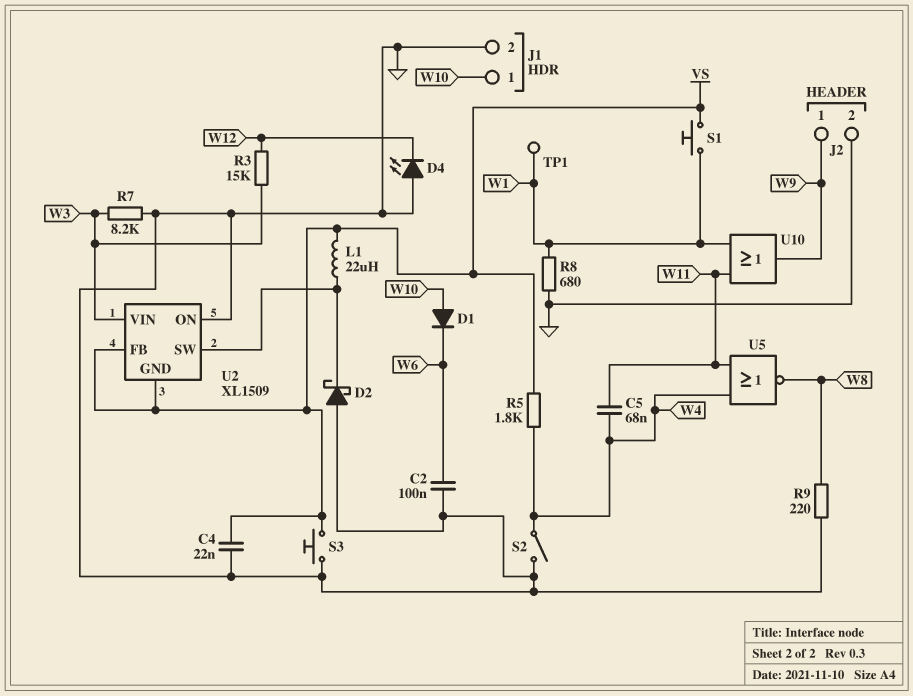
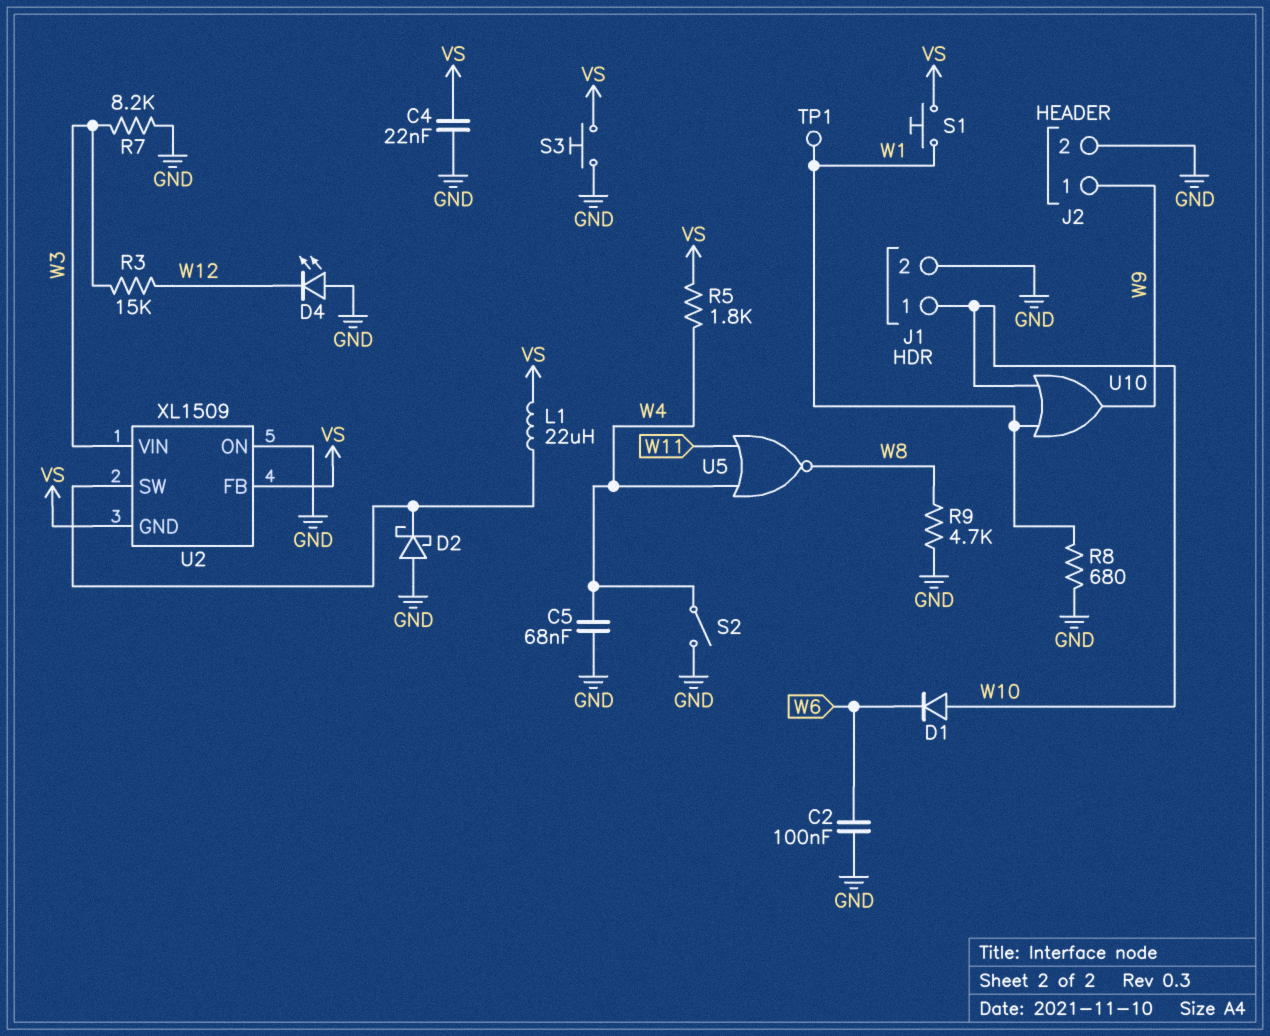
C5: 68nF (W4, W11) -> 68nF (GND, W4)
R9: 220 (GND, W8) -> 4.7k (GND, W8)
U10: OR (in W1, in W11, out W9) -> OR (in W1, in W10, out W9)

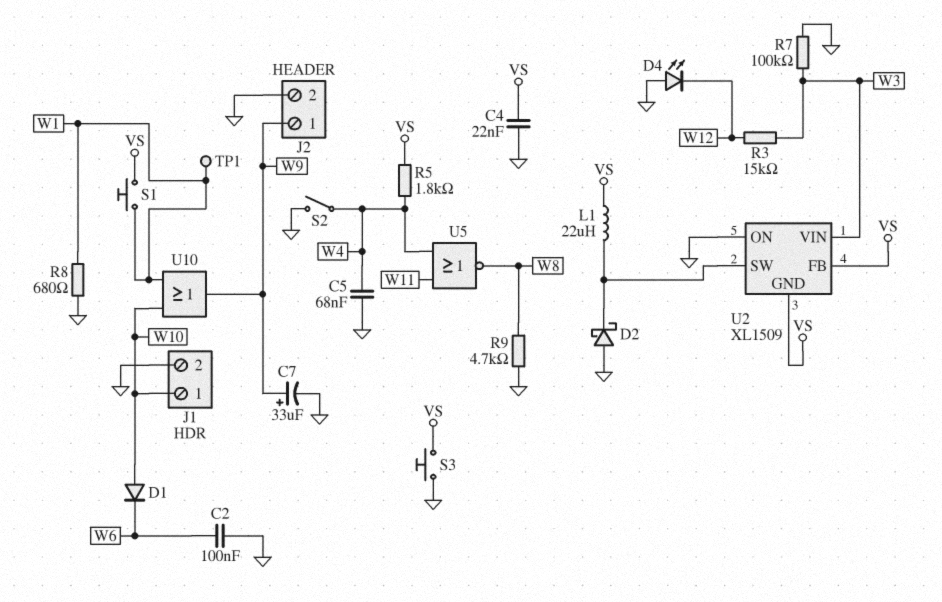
C7: none -> 33uF (plus W9, minus GND)
R7: 8.2k (GND, W3) -> 100k (GND, W3)

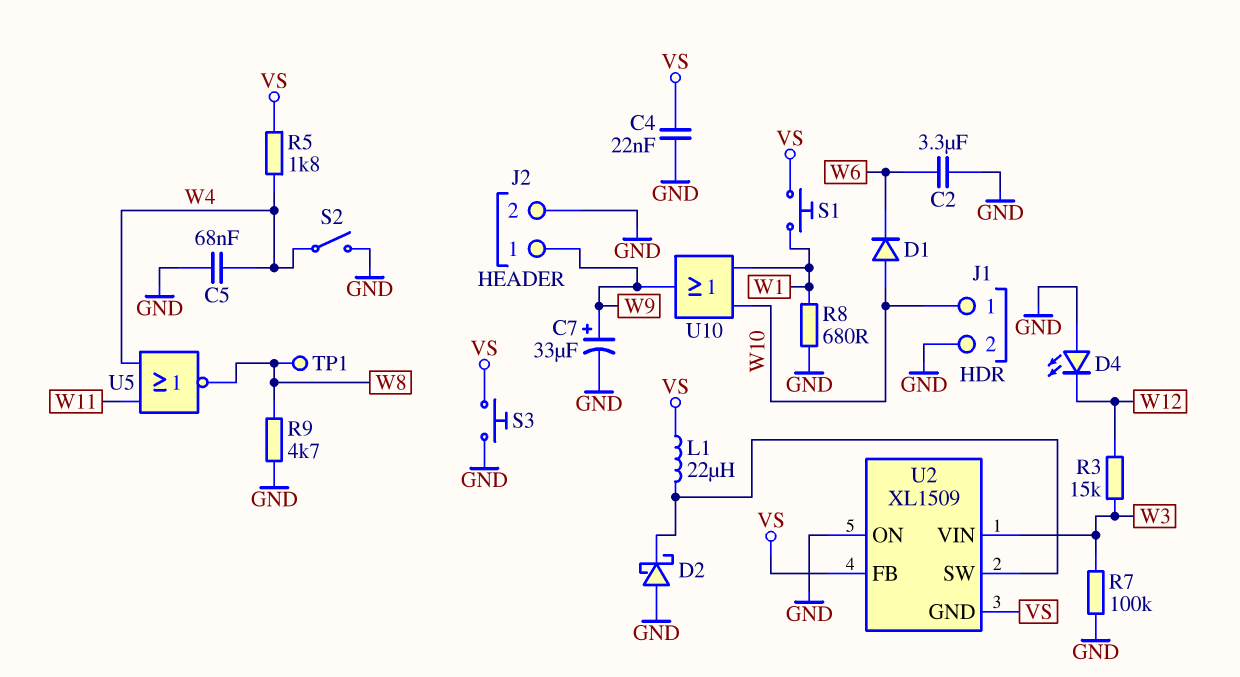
C2: 100nF (GND, W6) -> 3.3uF (GND, W6)
TP1: test point (W1) -> test point (W8)

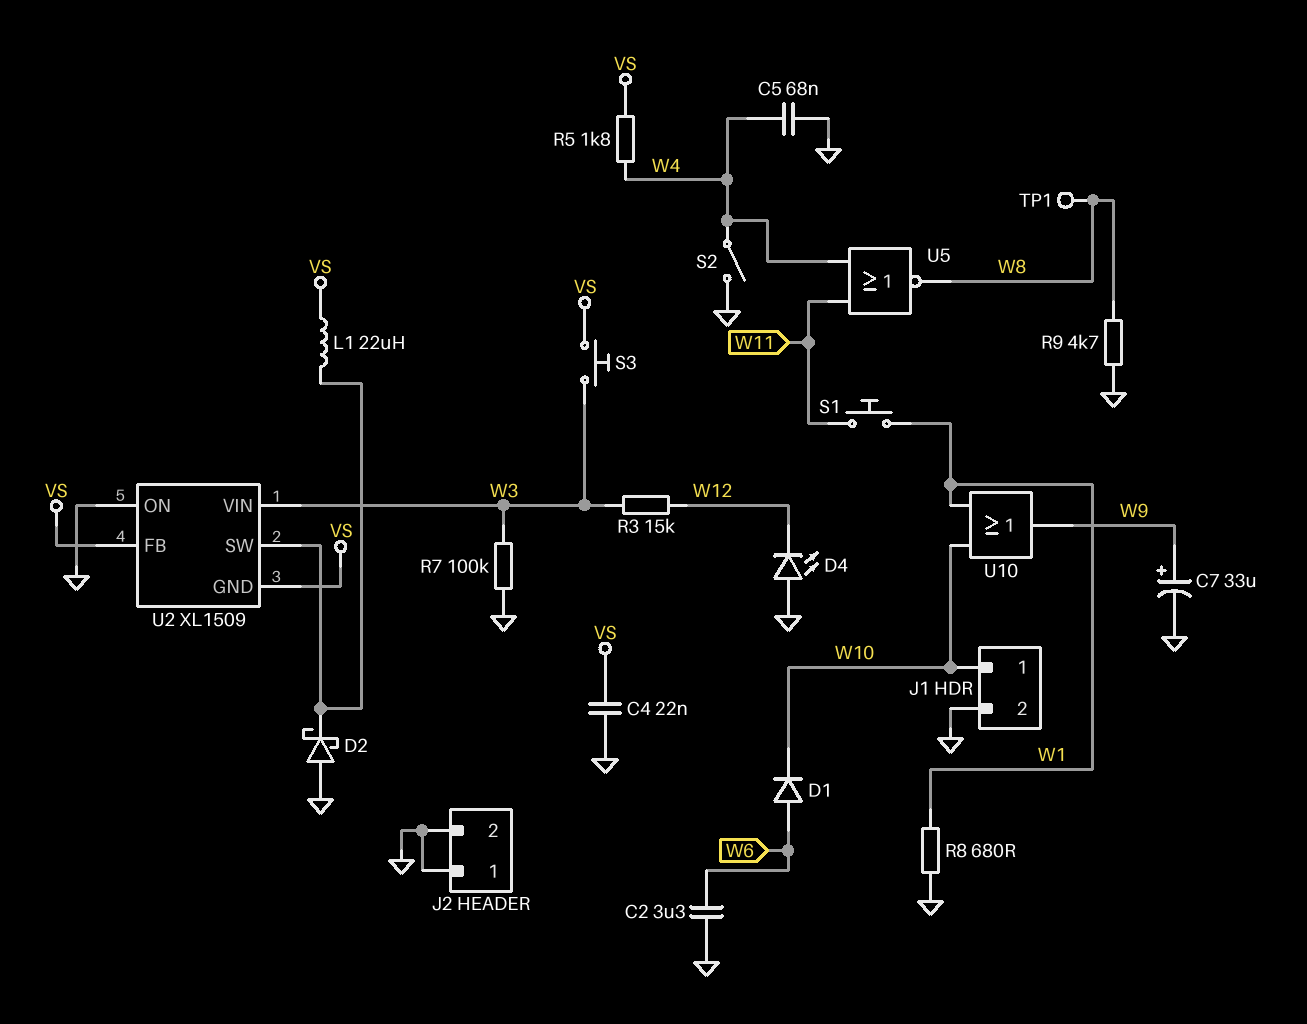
D1: diode (A W10, K W6) -> diode (A W6, K W10)
J2 pin 1: W9 -> GND
S1: button (VS, W1) -> button (W1, W11)
S3: button (GND, VS) -> button (VS, W3)

